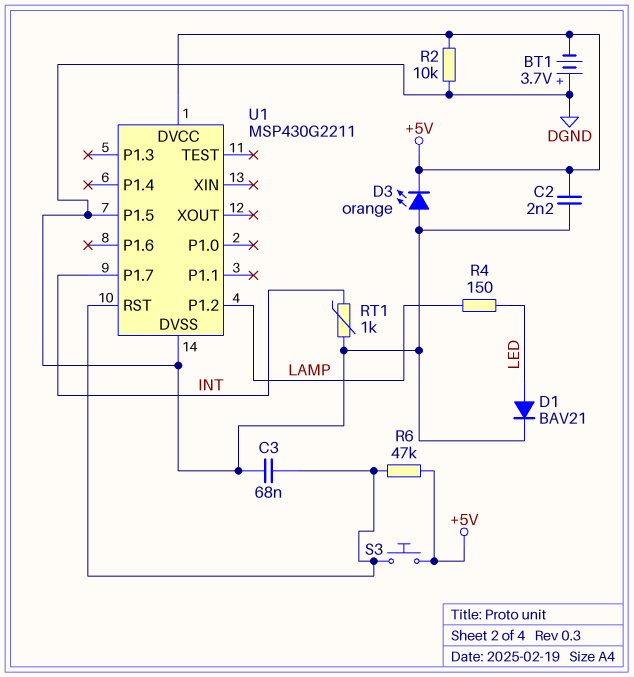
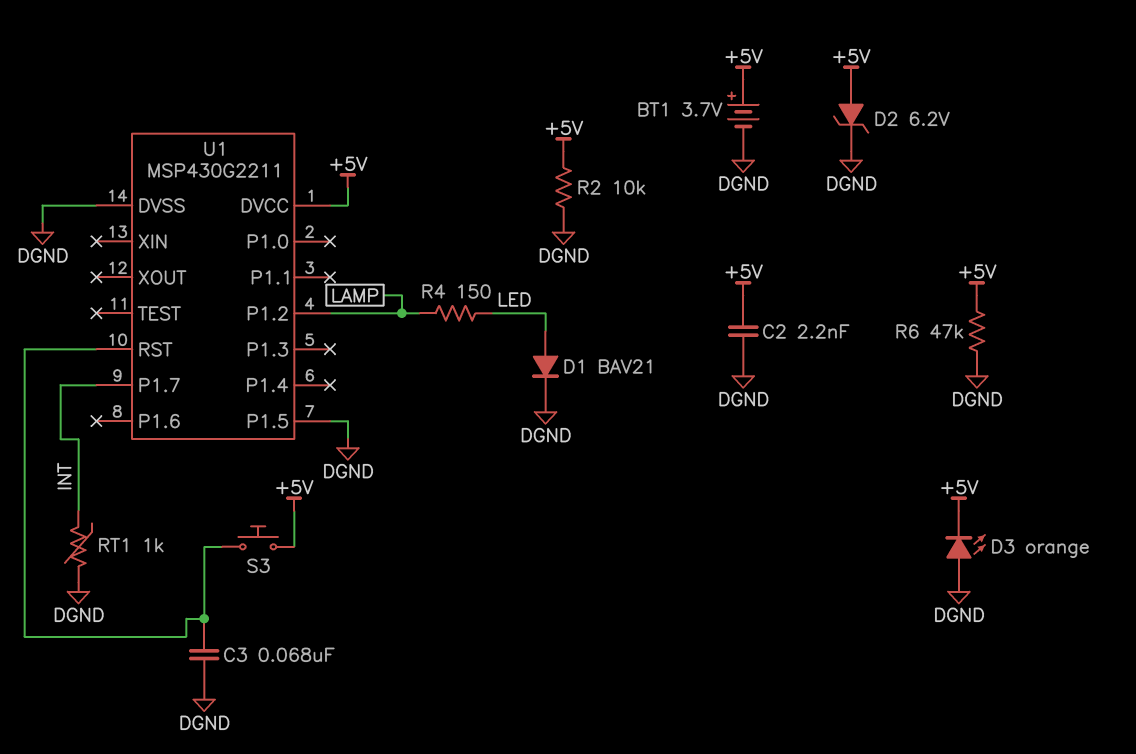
BT1: 3.7V (plus DGND, minus +5V) -> 3.7V (plus +5V, minus DGND)
D2: none -> zener 6.2V (A +5V, K DGND)
R6: 47k (+5V, U1/RST) -> 47k (+5V, DGND)

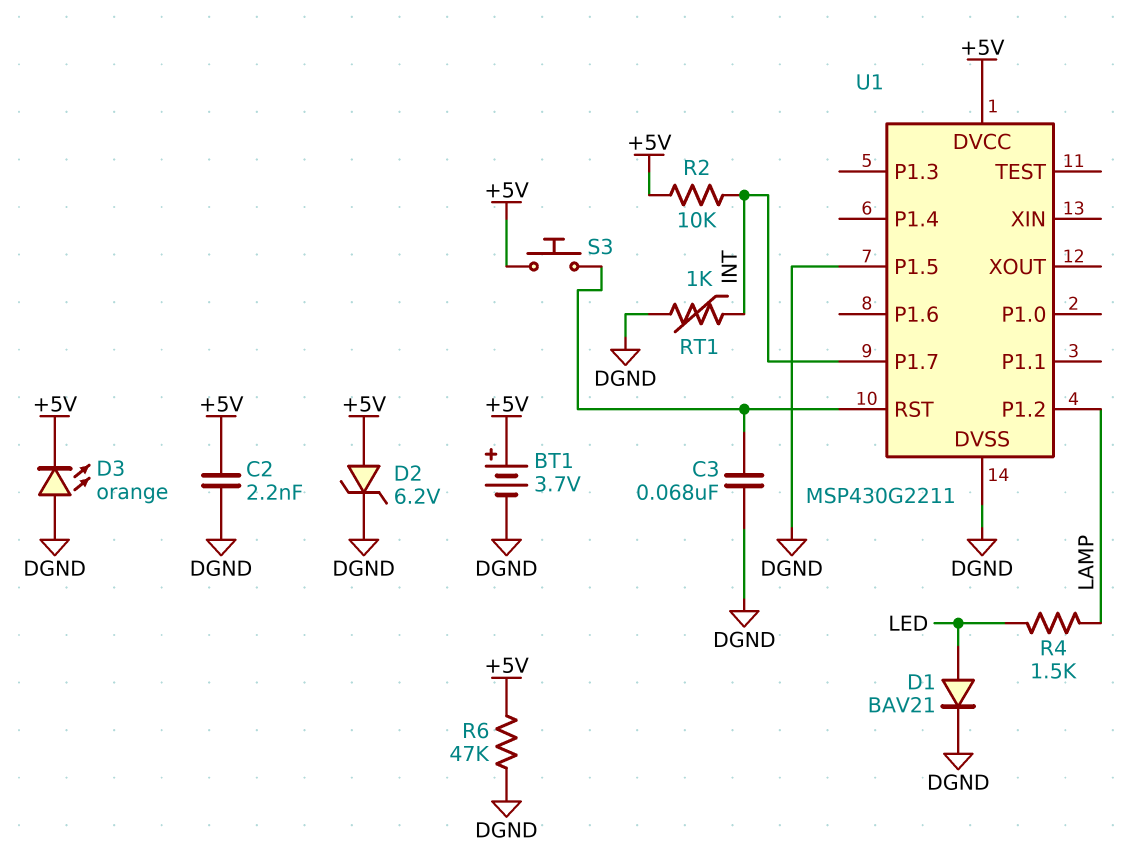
R2: 10k (+5V, DGND) -> 10k (+5V, INT)
R4: 150 (LAMP, LED) -> 1.5k (LAMP, LED)

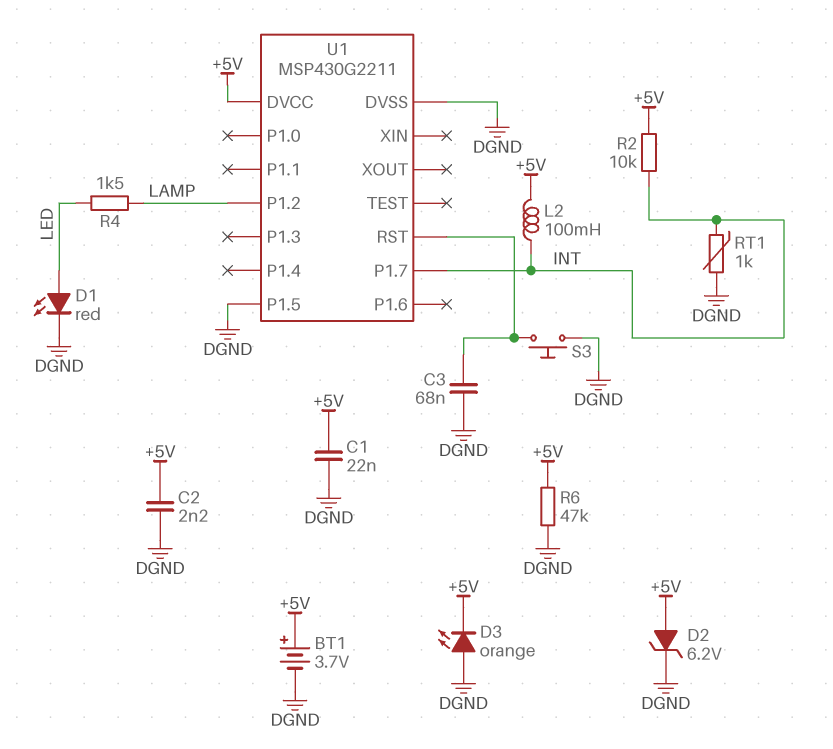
C1: none -> 22nF (+5V, DGND)
D1: diode BAV21 (A LED, K DGND) -> LED red (A LED, K DGND)
L2: none -> 100mH (+5V, INT)
S3: button (+5V, U1/RST) -> button (DGND, U1/RST)

